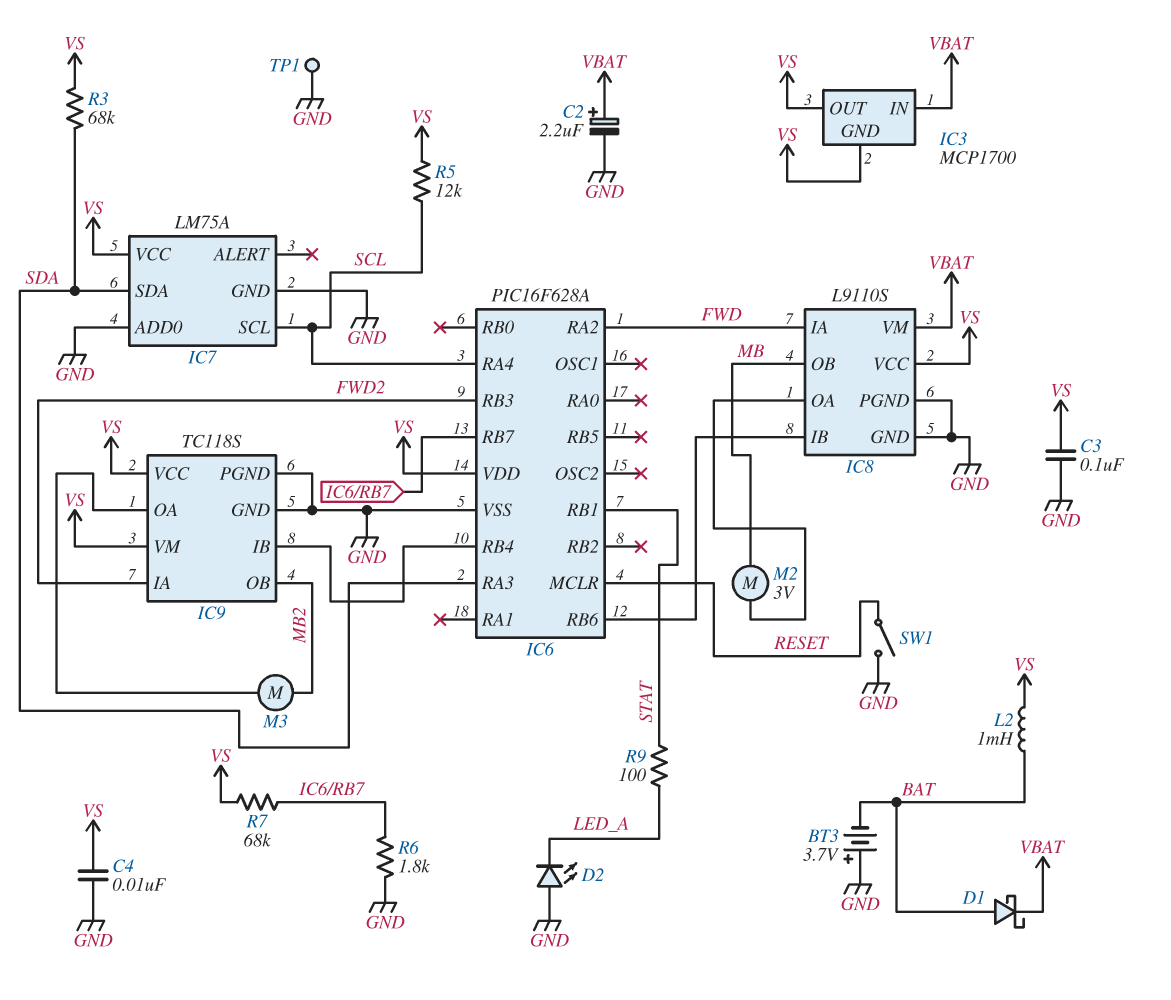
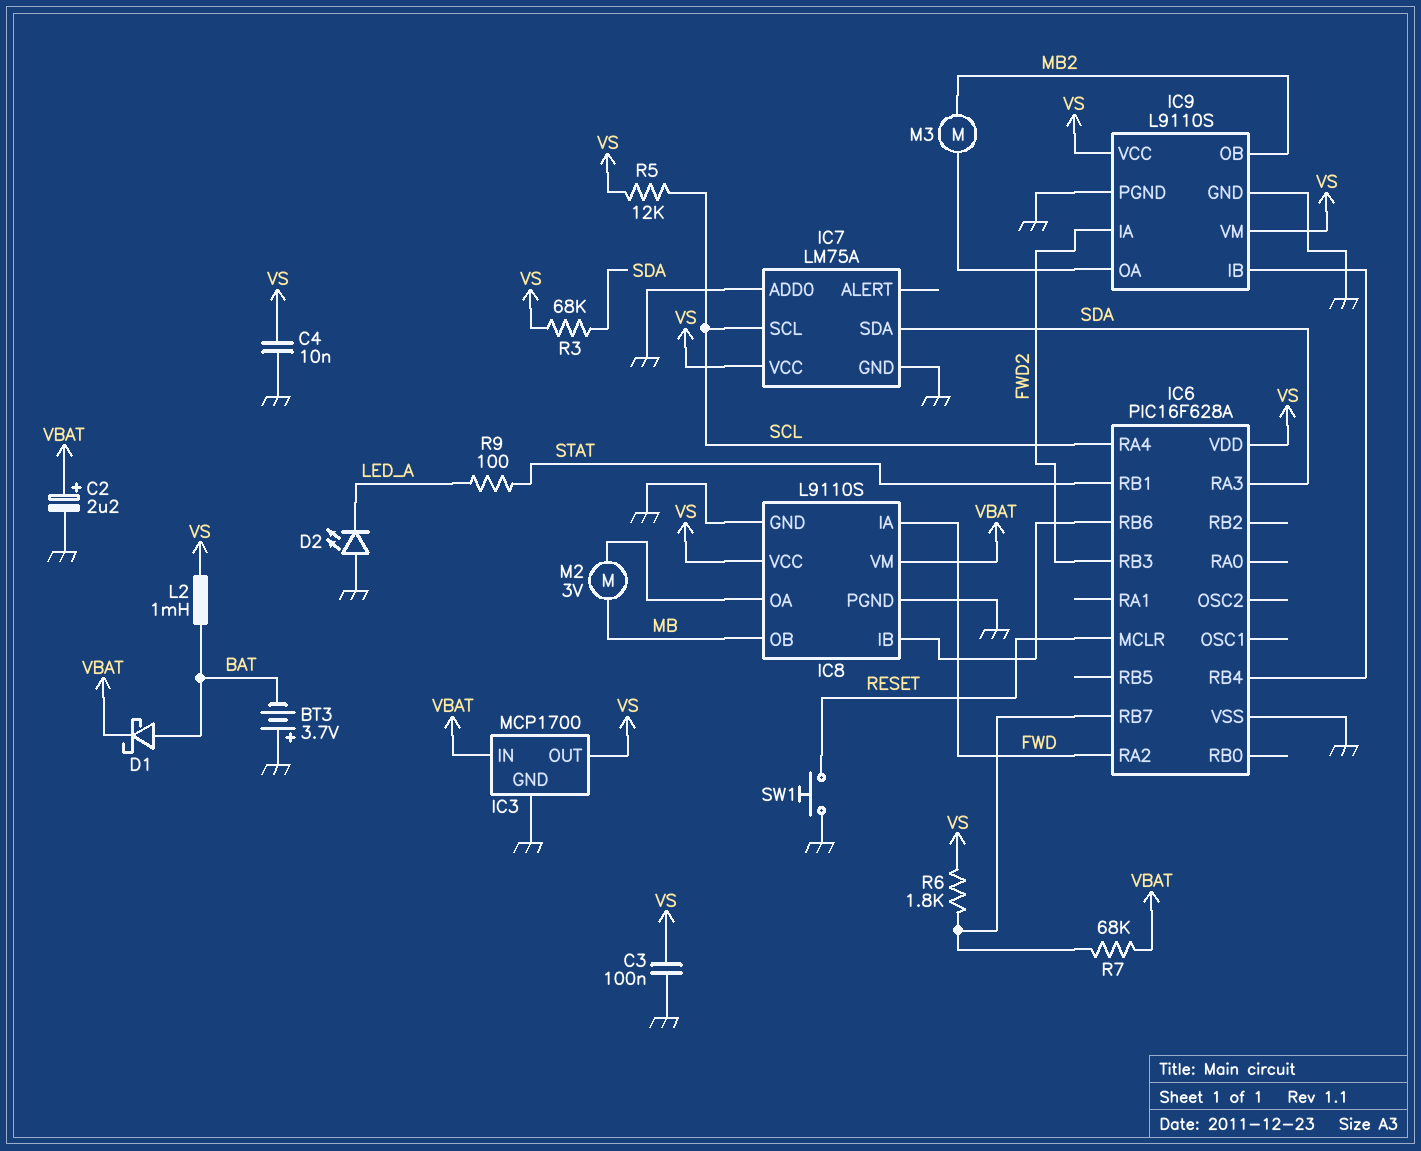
IC3 pin GND: VS -> GND
IC9: TC118S -> L9110S
R6: 1.8k (GND, IC6/RB7) -> 1.8k (IC6/RB7, VS)
R7: 68k (IC6/RB7, VS) -> 68k (IC6/RB7, VBAT)
SW1: switch (GND, RESET) -> button (GND, RESET)
TP1: test point (GND) -> none

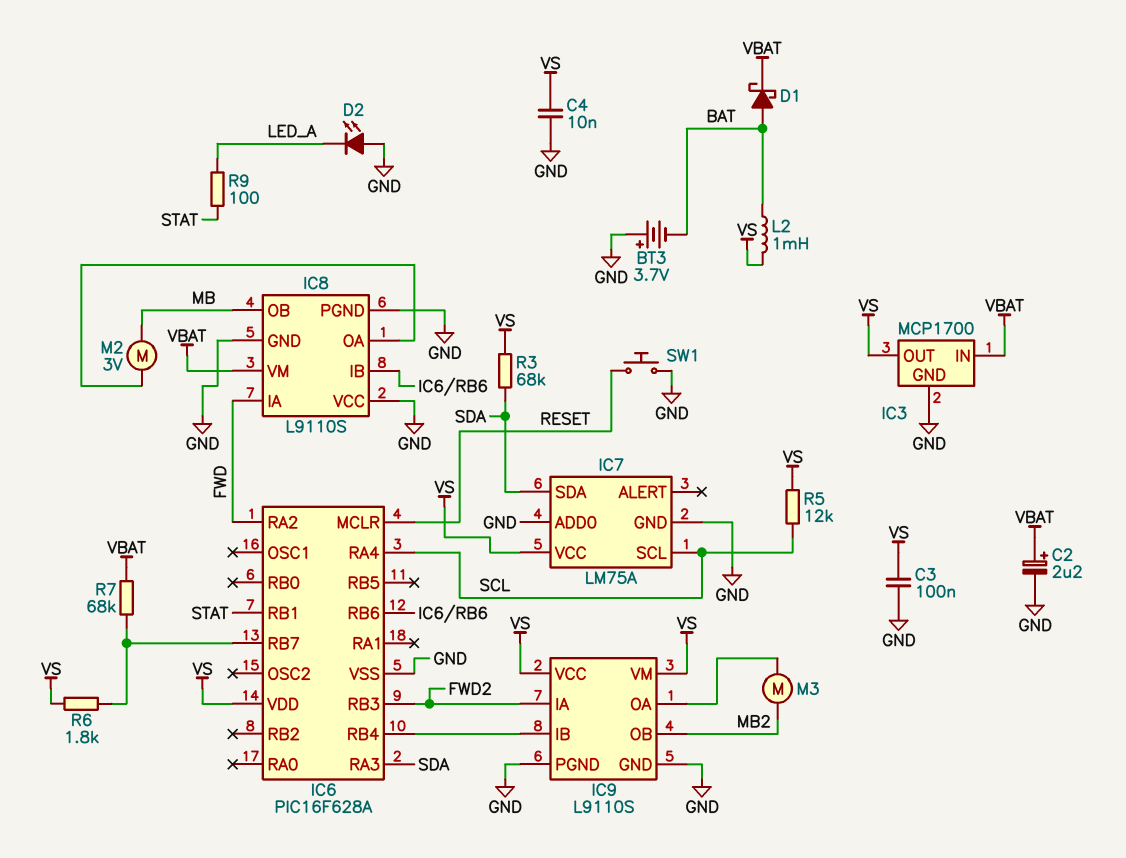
IC8 pin VCC: VS -> GND

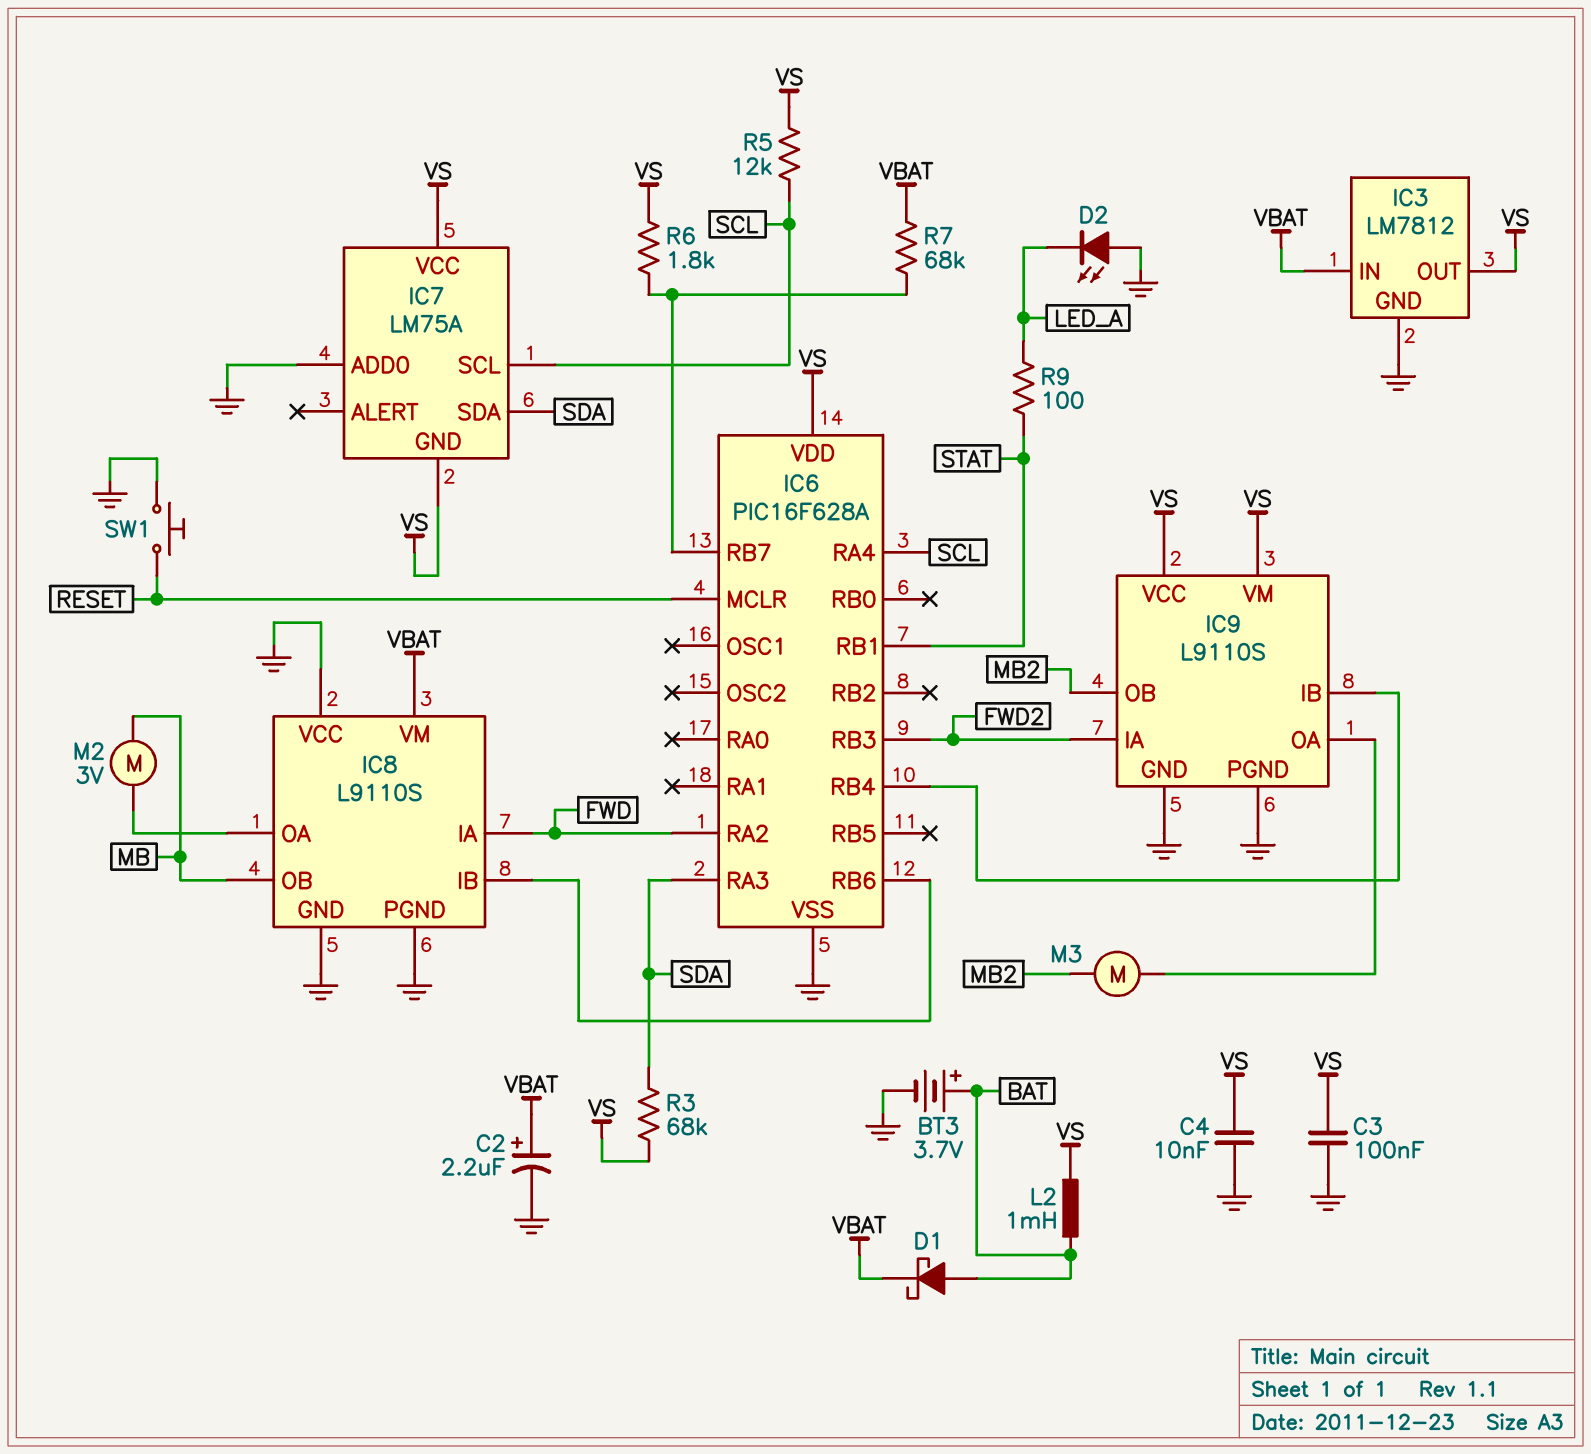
BT3: 3.7V (plus GND, minus BAT) -> 3.7V (plus BAT, minus GND)
IC3: MCP1700 -> LM7812
IC7 pin GND: GND -> VS

